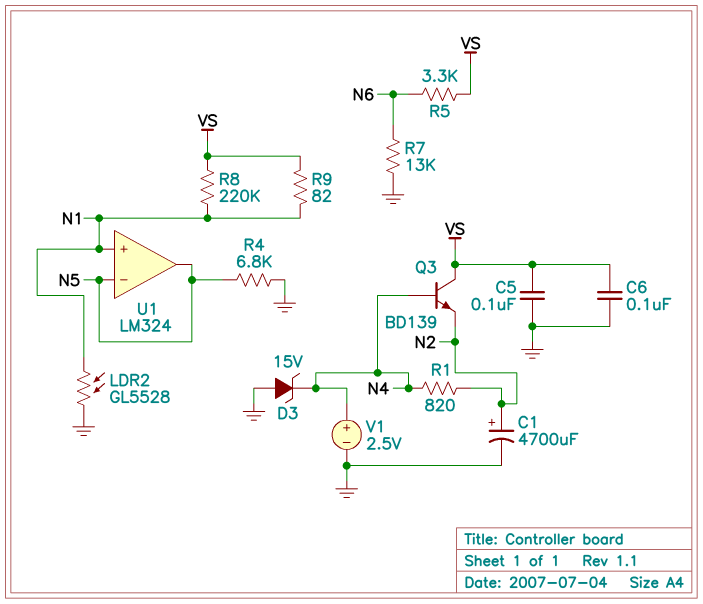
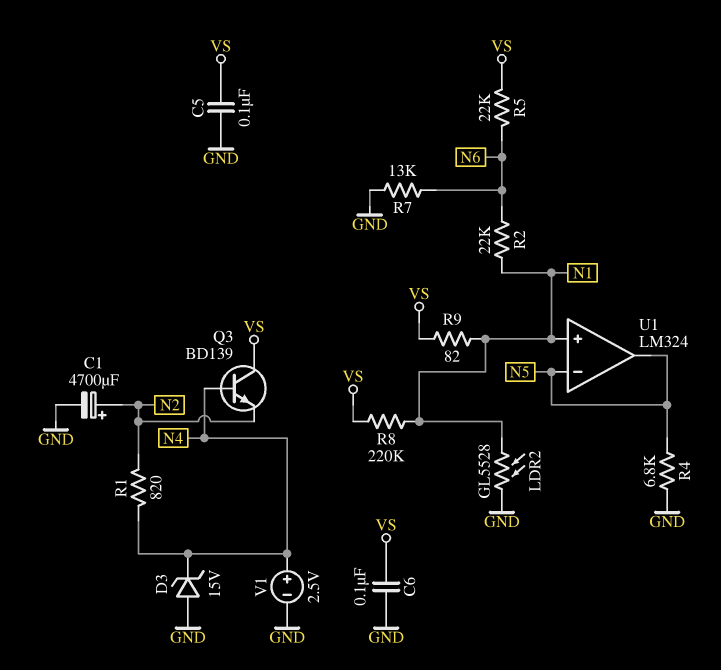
R2: none -> 22k (N1, N6)
R5: 3.3k (N6, VS) -> 22k (N6, VS)

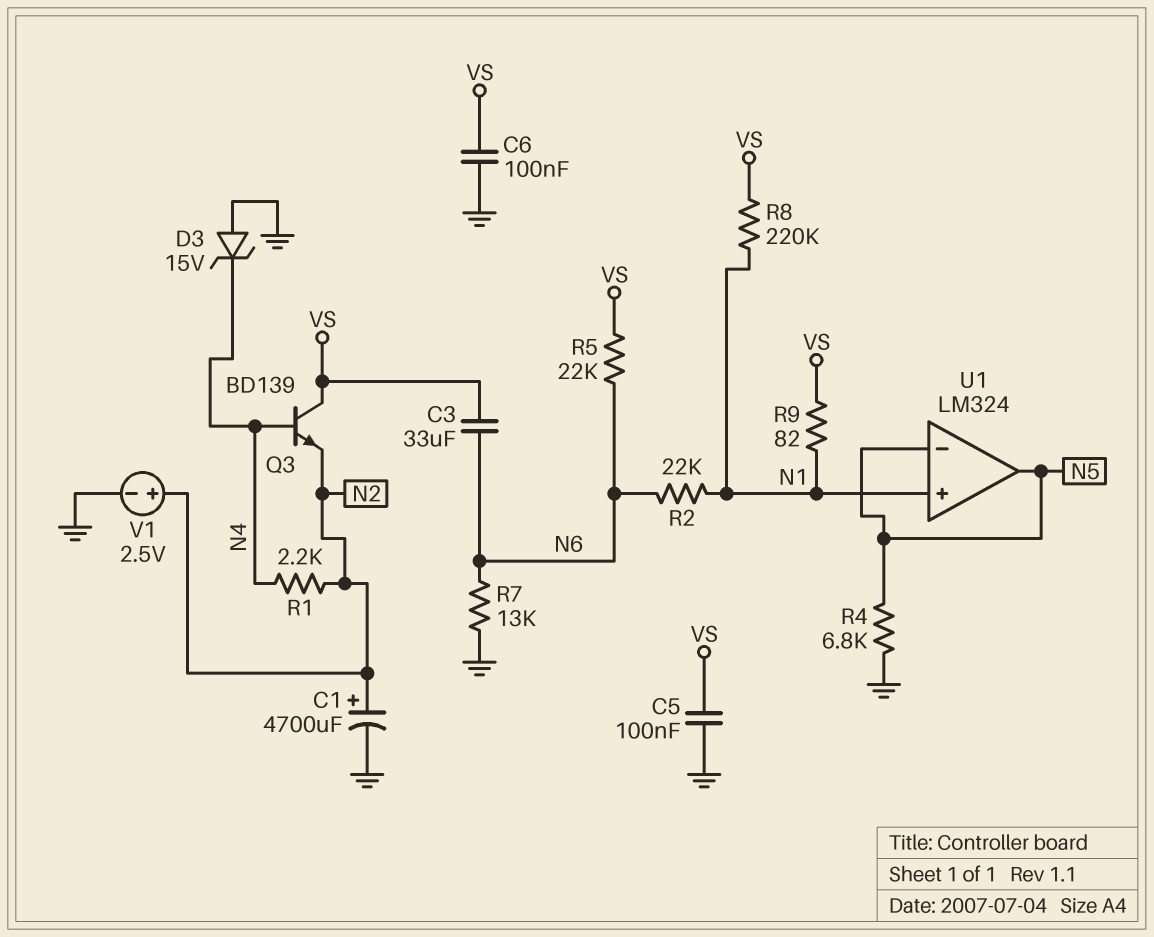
C3: none -> 33uF (N6, VS)
LDR2: GL5528 (GND, N1) -> none
R1: 820 (N2, N4) -> 2.2k (N2, N4)
V1: 2.5V (plus N4, minus GND) -> 2.5V (plus N2, minus GND)

